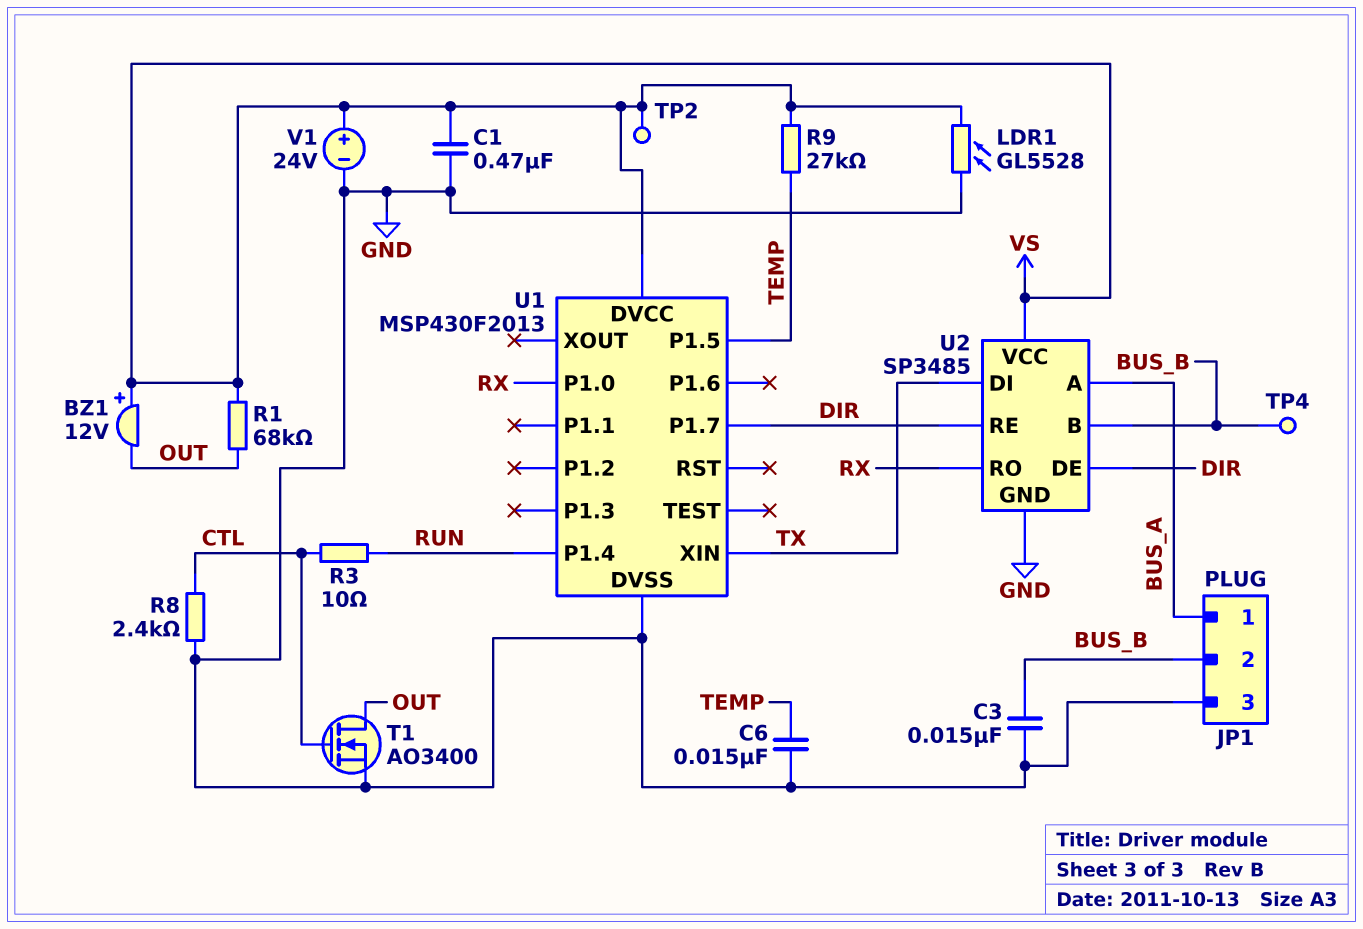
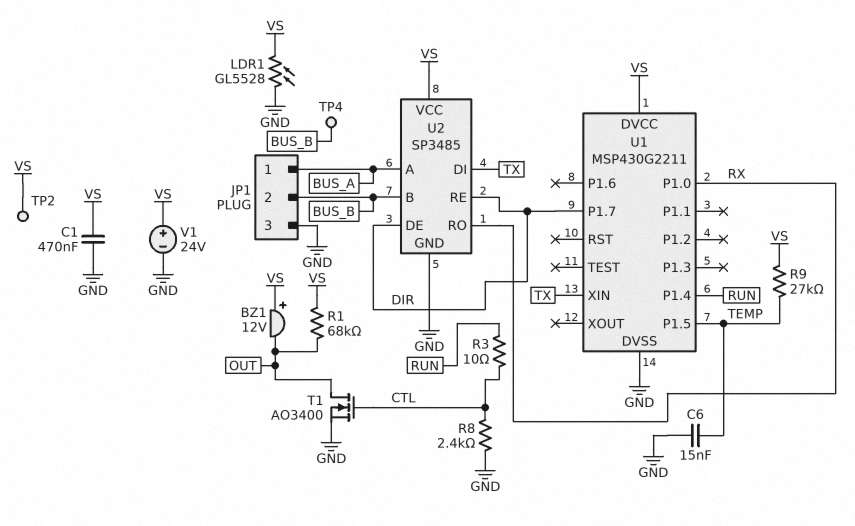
C3: 15nF (BUS_B, GND) -> none
U1: MSP430F2013 -> MSP430G2211

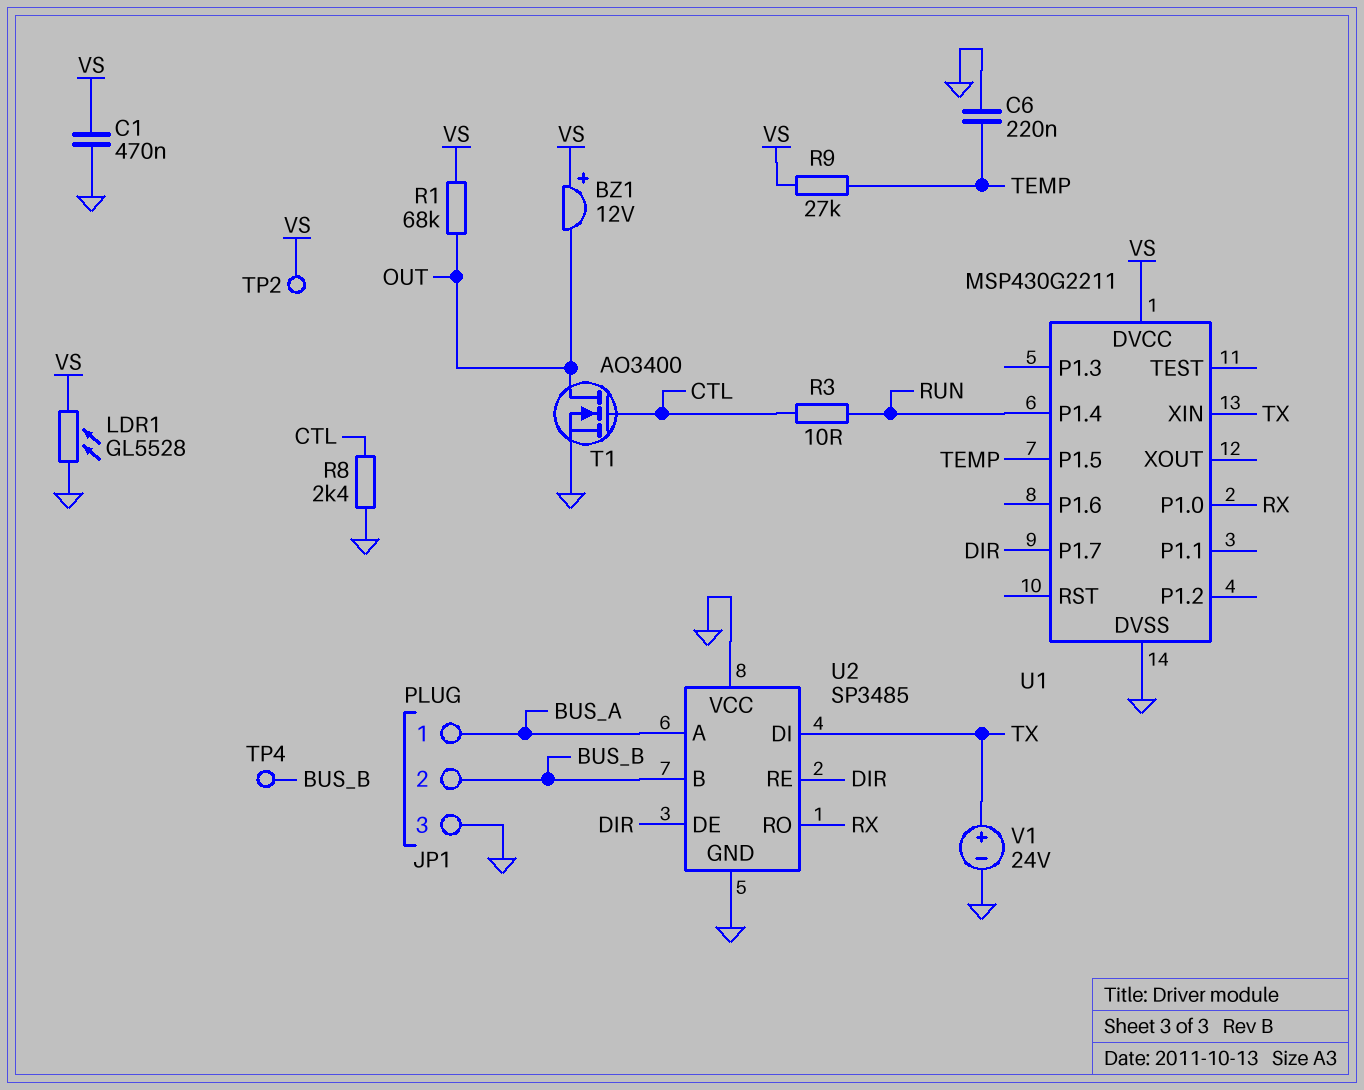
C6: 15nF (GND, TEMP) -> 220nF (GND, TEMP)
U2 pin VCC: VS -> GND
V1: 24V (plus VS, minus GND) -> 24V (plus TX, minus GND)

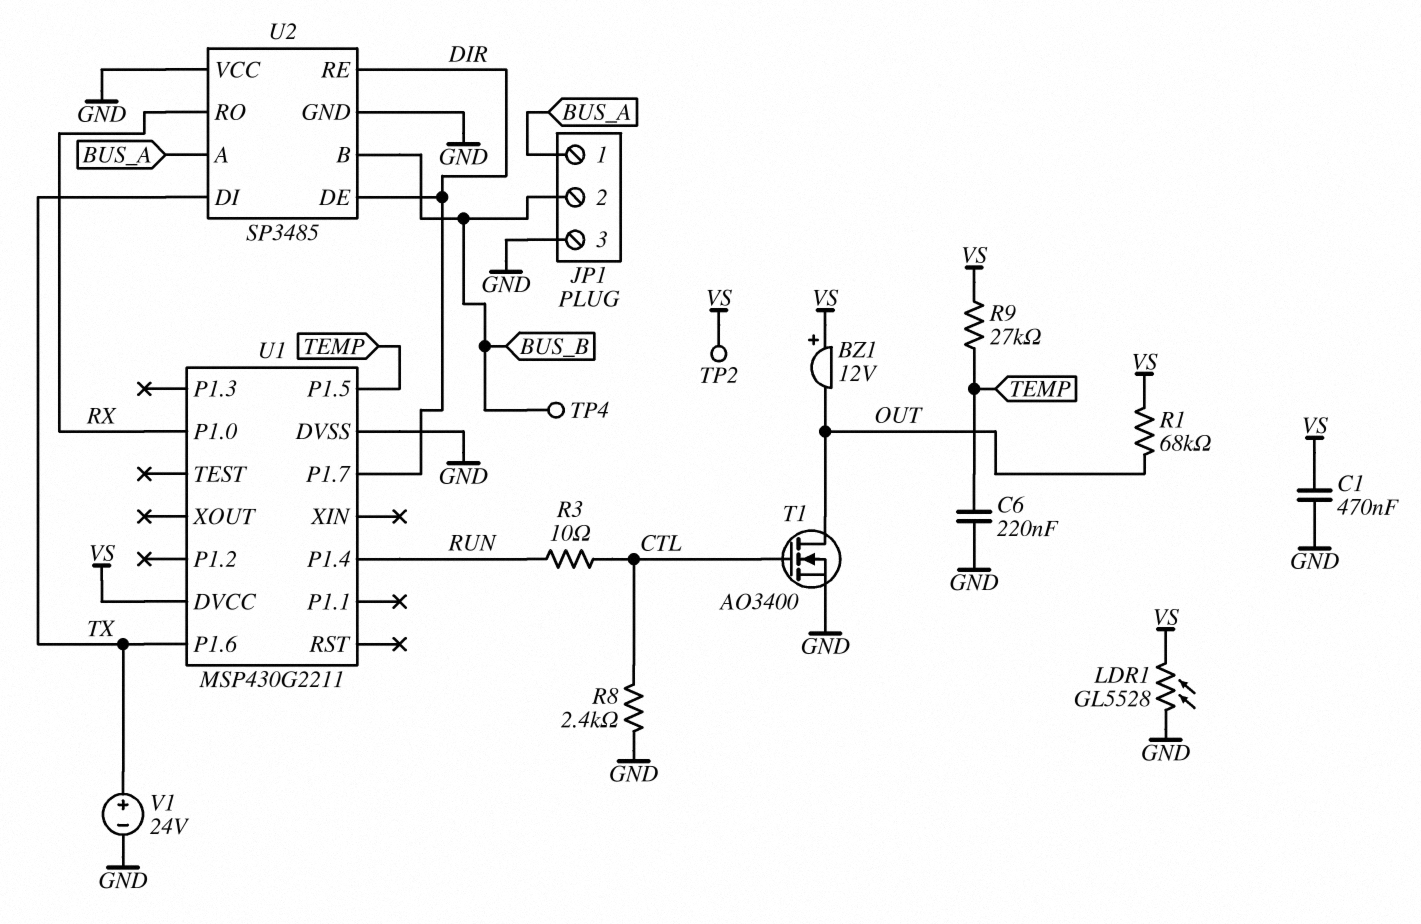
U1 pin P1.6: none -> TX
U1 pin XIN: TX -> none

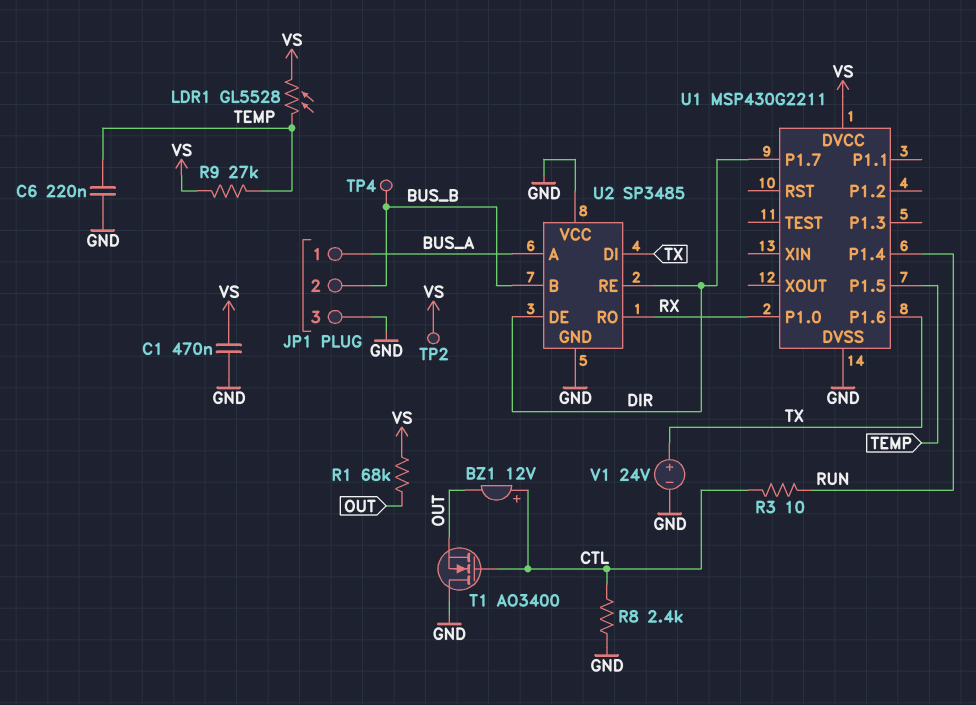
BZ1: buzzer 12V (plus VS, minus OUT) -> buzzer 12V (plus CTL, minus OUT)
LDR1: GL5528 (GND, VS) -> GL5528 (TEMP, VS)
T1: NMOS AO3400 (G CTL, D OUT, S GND) -> NMOS AO3400 (G CTL, D GND, S OUT)

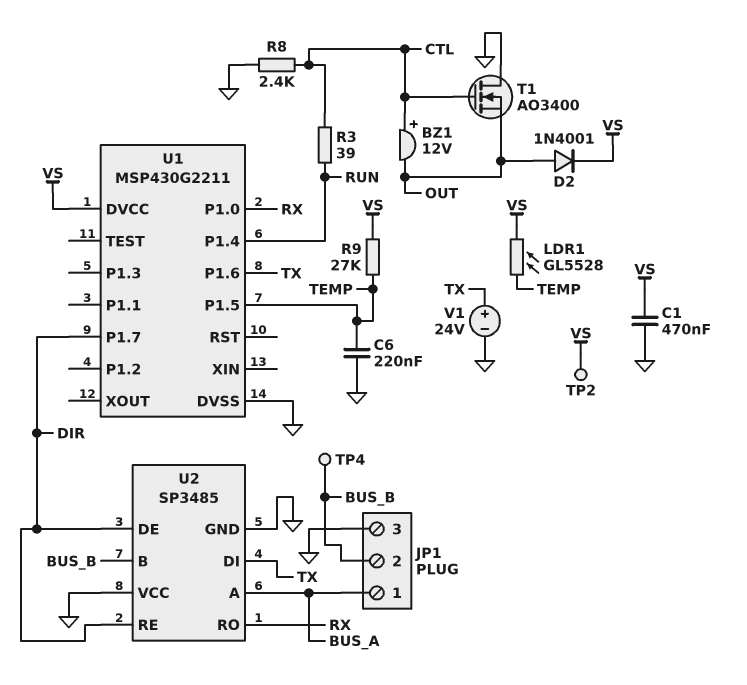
D2: none -> diode 1N4001 (A OUT, K VS)
R1: 68k (OUT, VS) -> none
R3: 10 (CTL, RUN) -> 39 (CTL, RUN)

